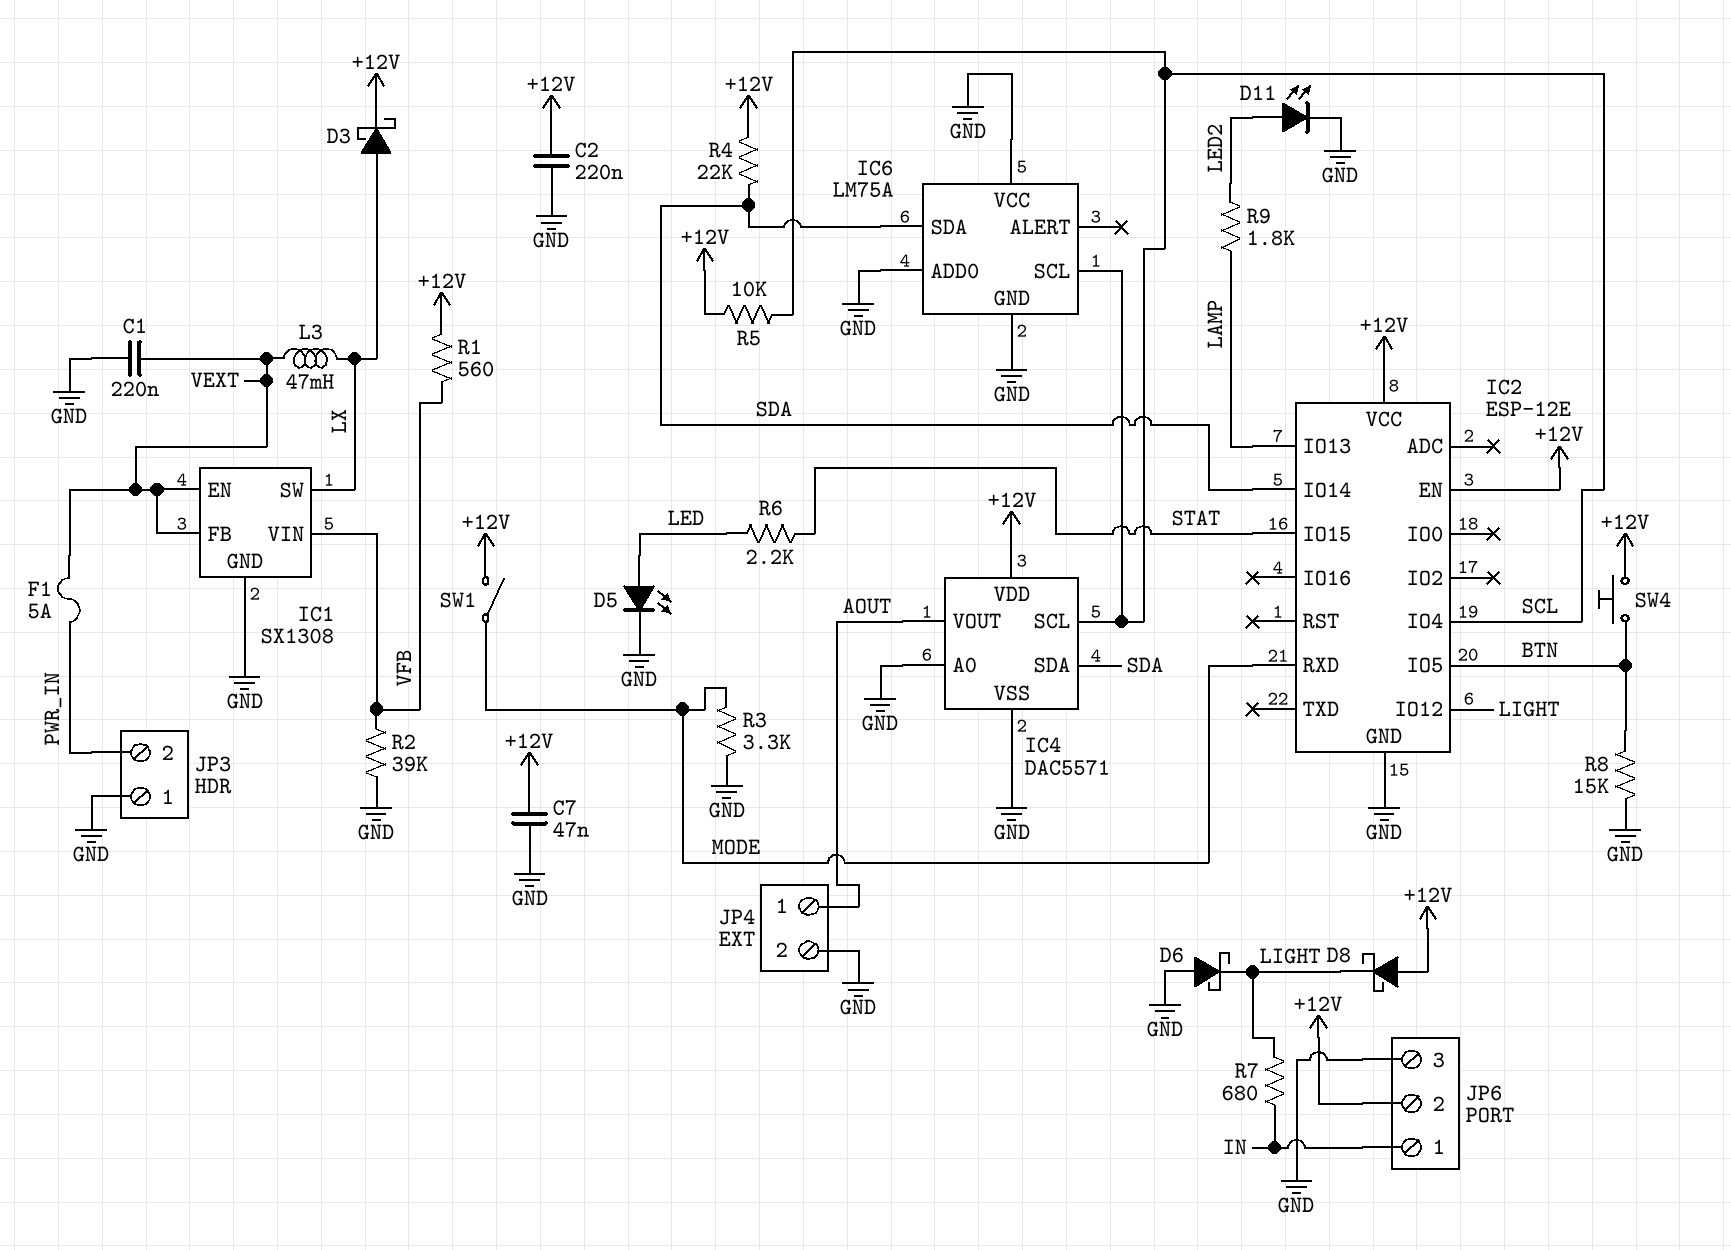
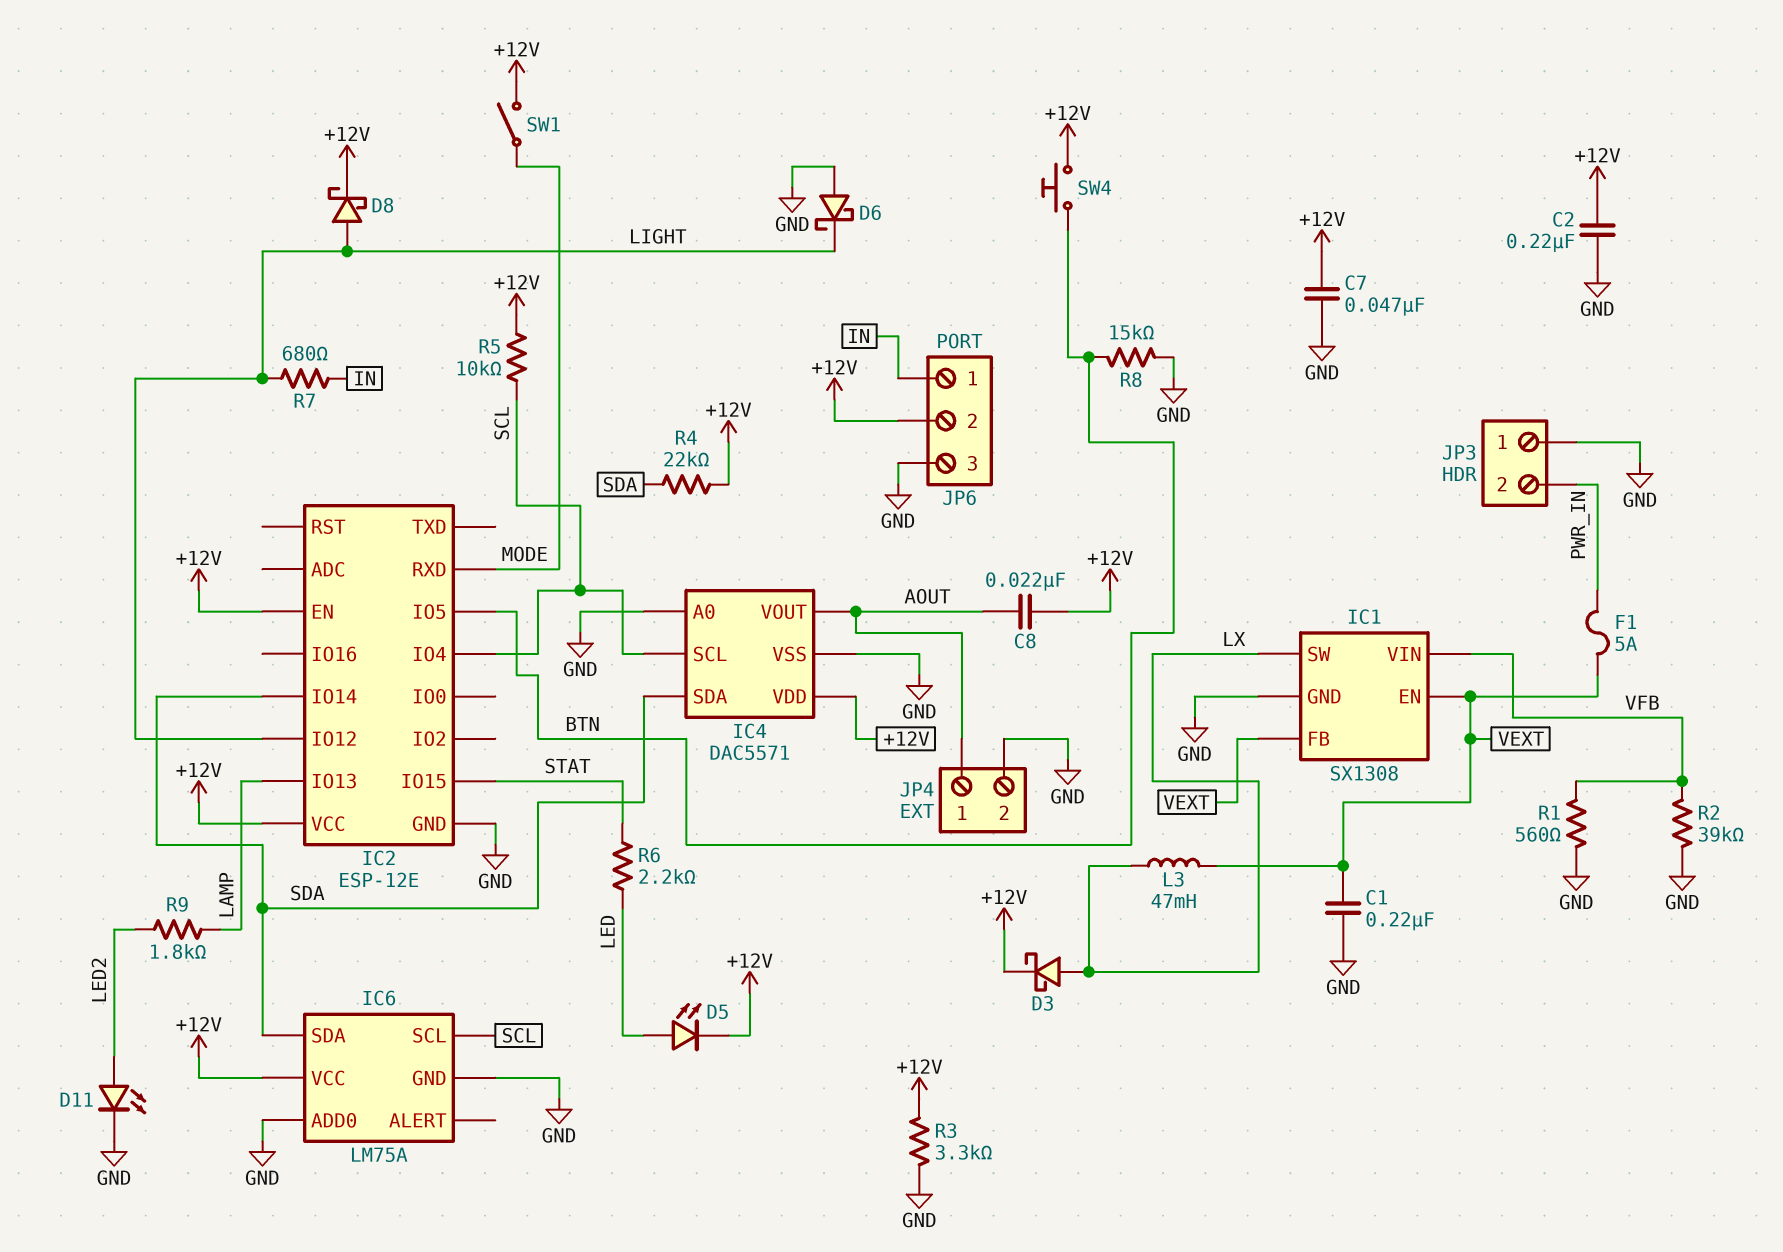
C8: none -> 22nF (+12V, AOUT)
D5: LED (A LED, K GND) -> LED (A LED, K +12V)
D8: schottky (A +12V, K LIGHT) -> schottky (A LIGHT, K +12V)
IC6 pin VCC: GND -> +12V
R1: 560 (+12V, VFB) -> 560 (GND, VFB)
R3: 3.3k (GND, MODE) -> 3.3k (+12V, GND)

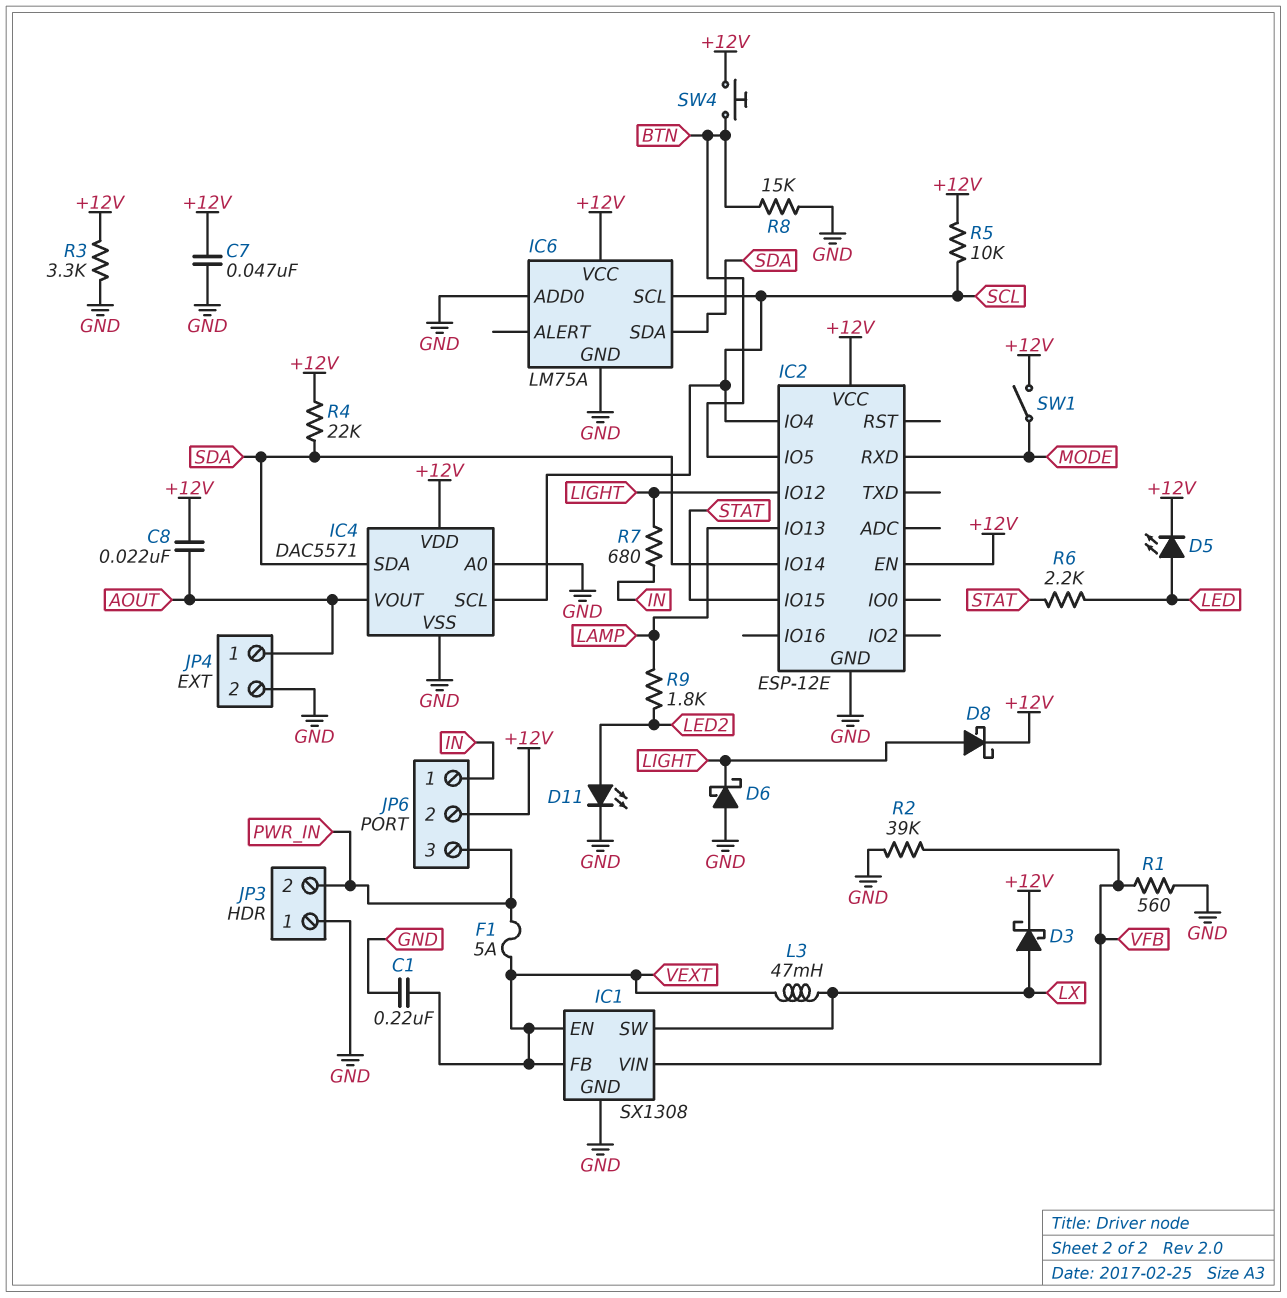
C2: 220nF (+12V, GND) -> none
JP6 pin 3: GND -> PWR_IN

